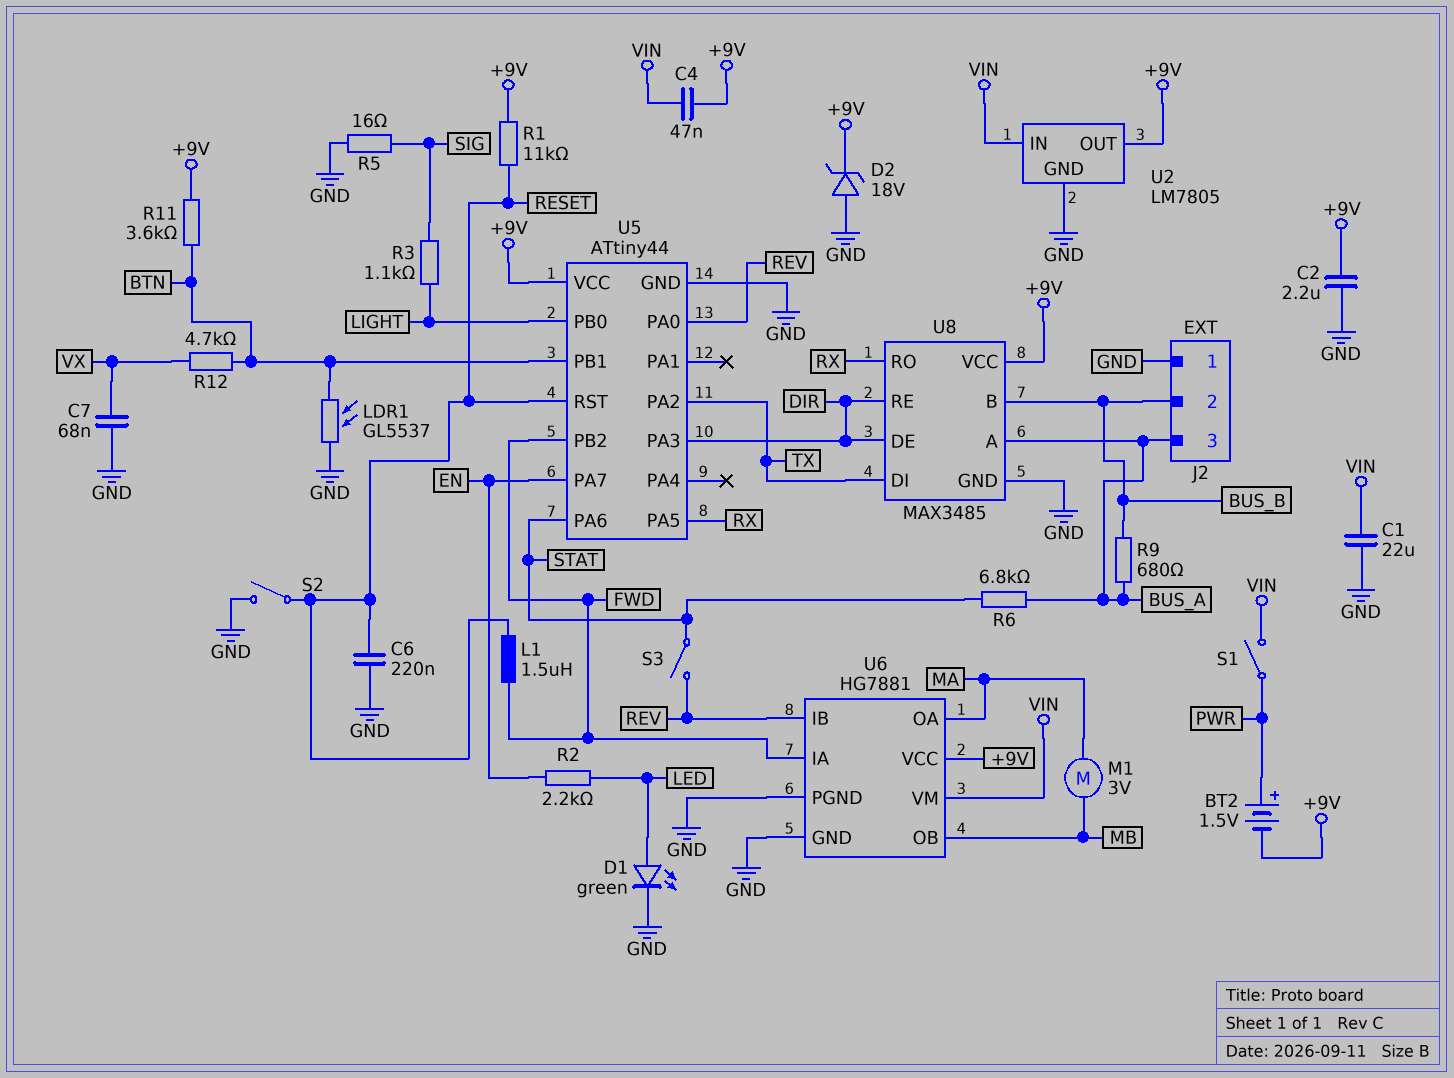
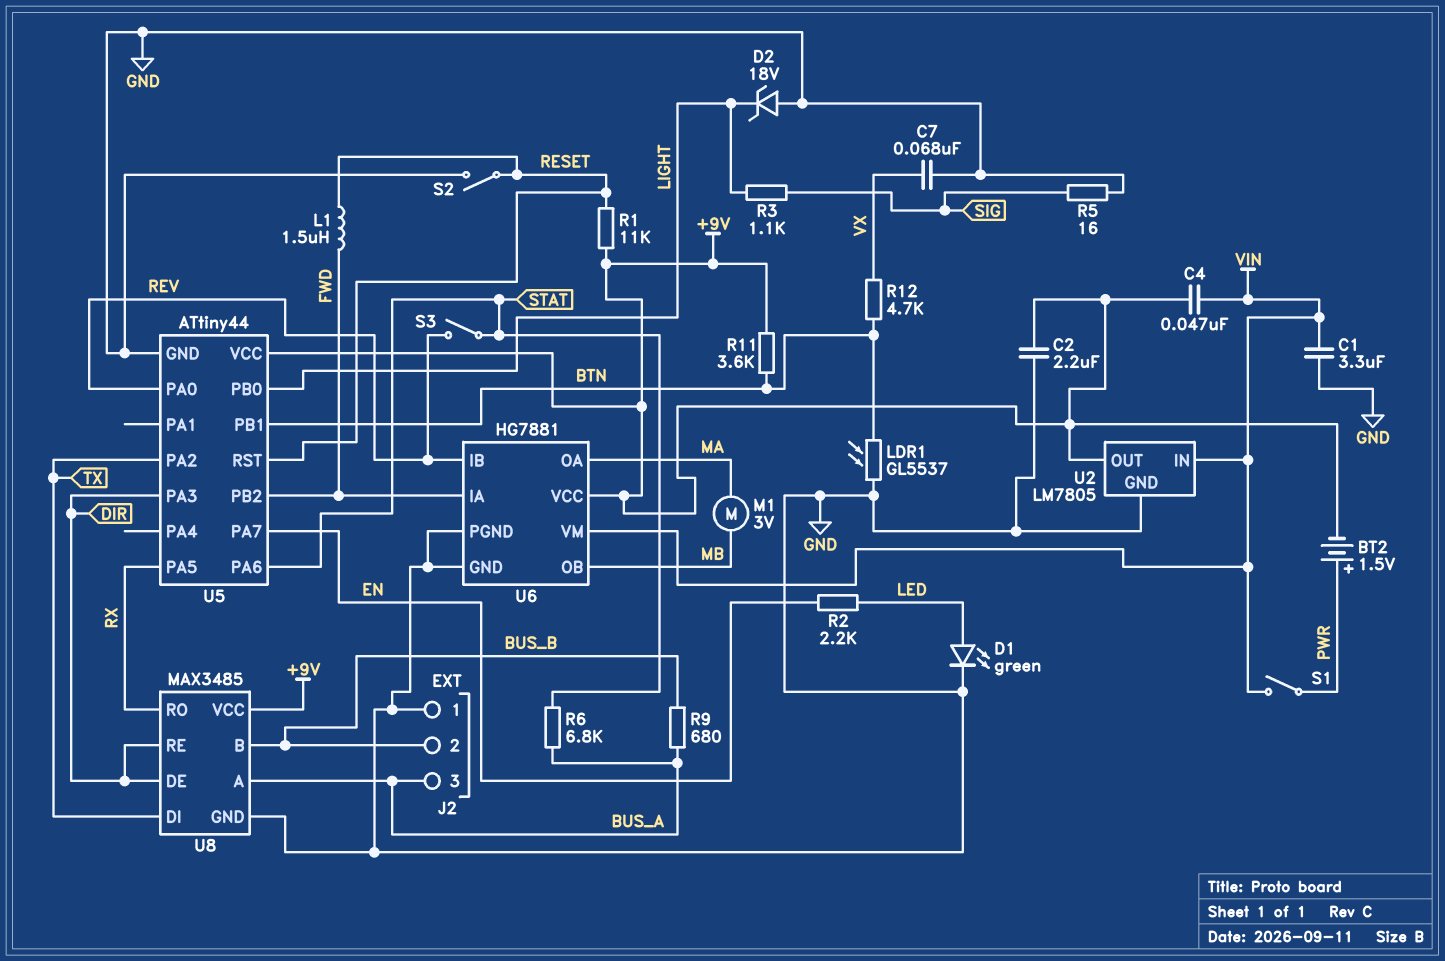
C1: 22uF (GND, VIN) -> 3.3uF (GND, VIN)
C6: 220nF (GND, RESET) -> none
D2: zener 18V (A GND, K +9V) -> zener 18V (A GND, K LIGHT)

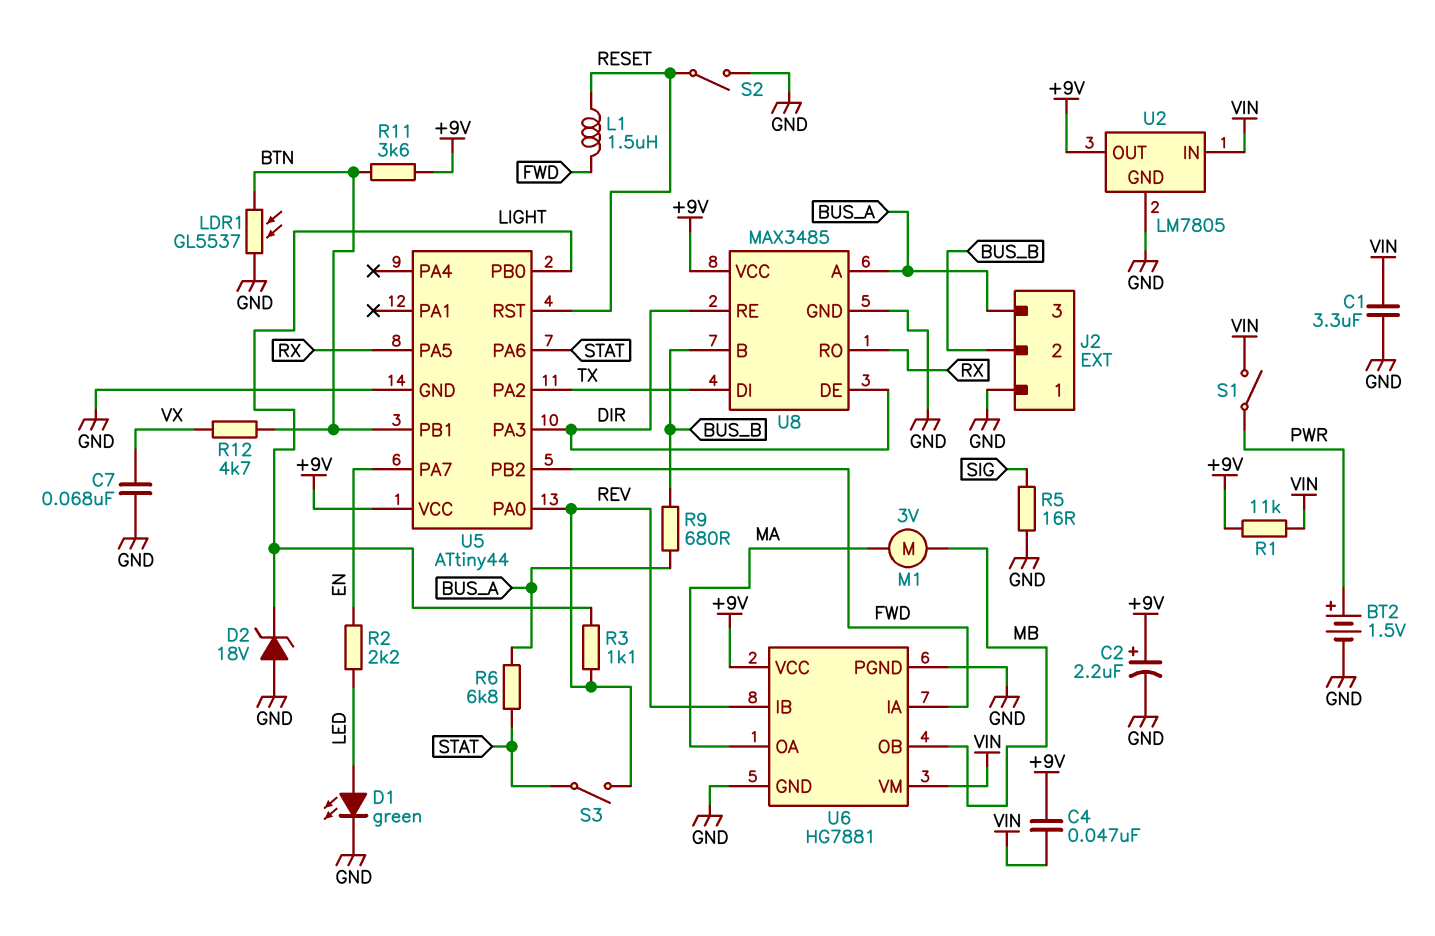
BT2: 1.5V (plus PWR, minus +9V) -> 1.5V (plus PWR, minus GND)
C2: 2.2uF (+9V, GND) -> 2.2uF (plus +9V, minus GND)
R1: 11k (+9V, RESET) -> 11k (+9V, VIN)
R3: 1.1k (LIGHT, SIG) -> 1.1k (LIGHT, REV)

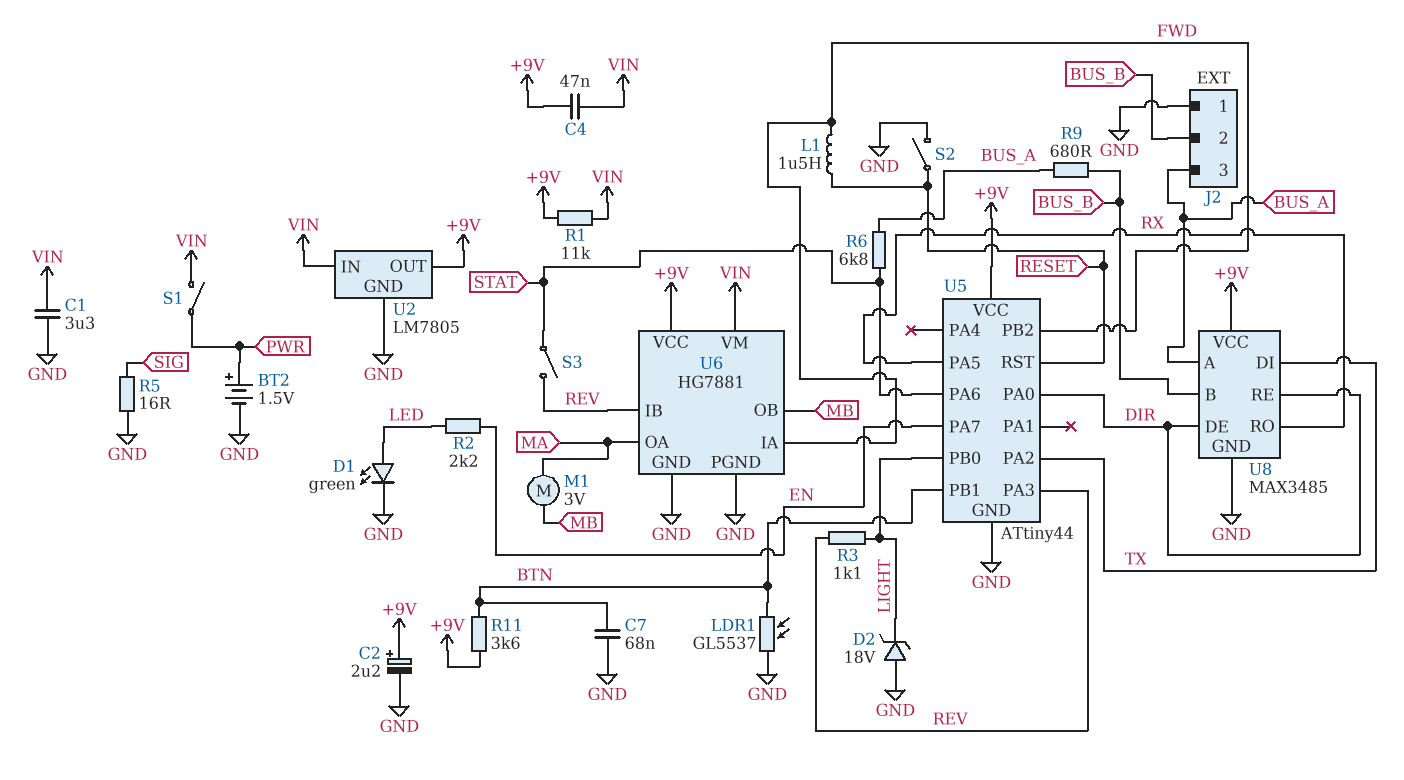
C7: 68nF (GND, VX) -> 68nF (BTN, GND)
R12: 4.7k (BTN, VX) -> none
U5 pin PA0: REV -> DIR
U5 pin PA3: DIR -> REV

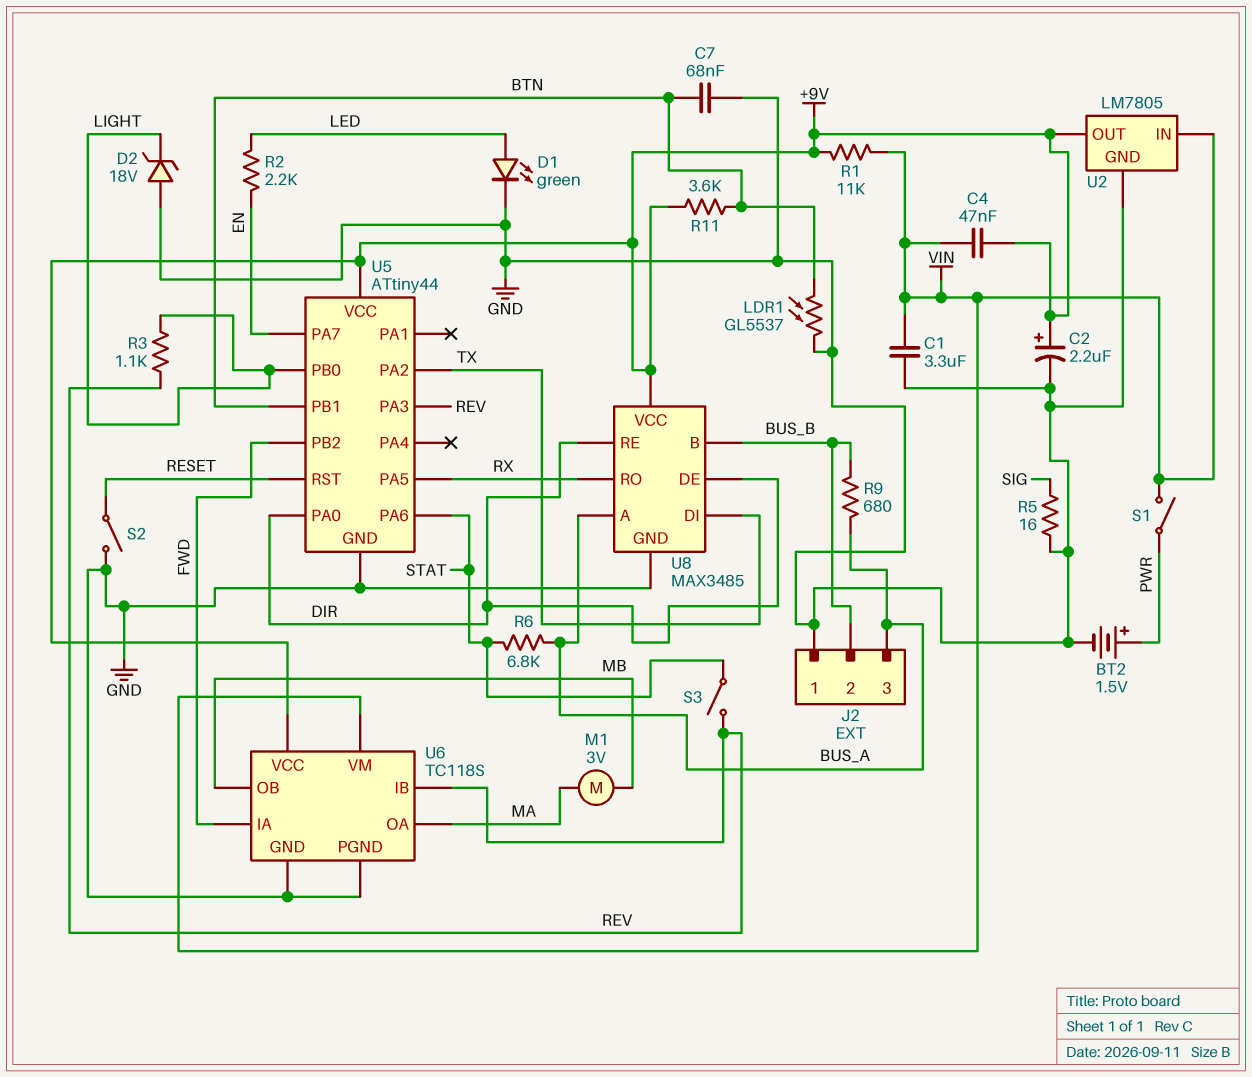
L1: 1.5uH (FWD, RESET) -> none
U6: HG7881 -> TC118S

